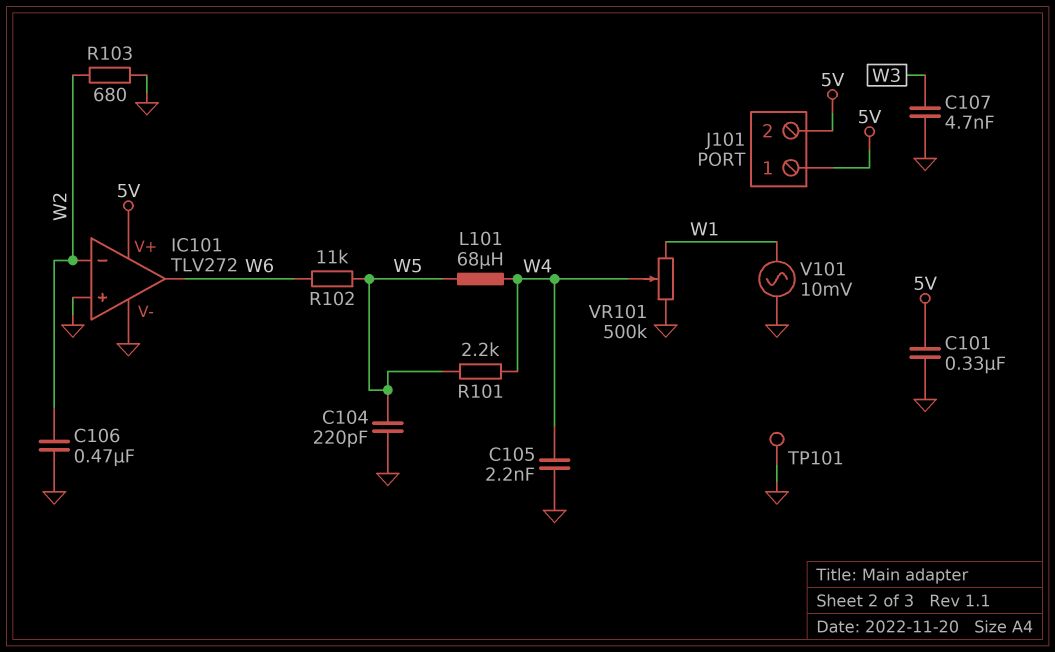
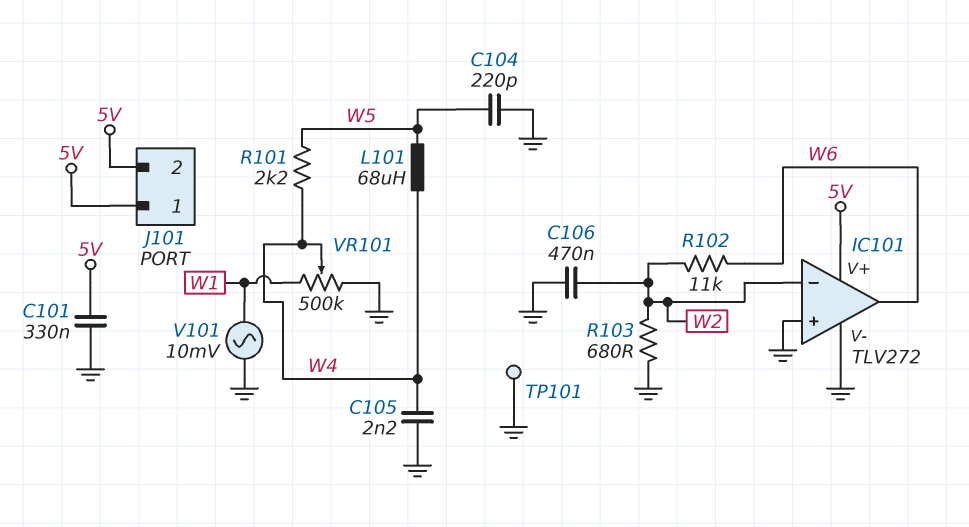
C107: 4.7nF (GND, W3) -> none
R102: 11k (W5, W6) -> 11k (W2, W6)

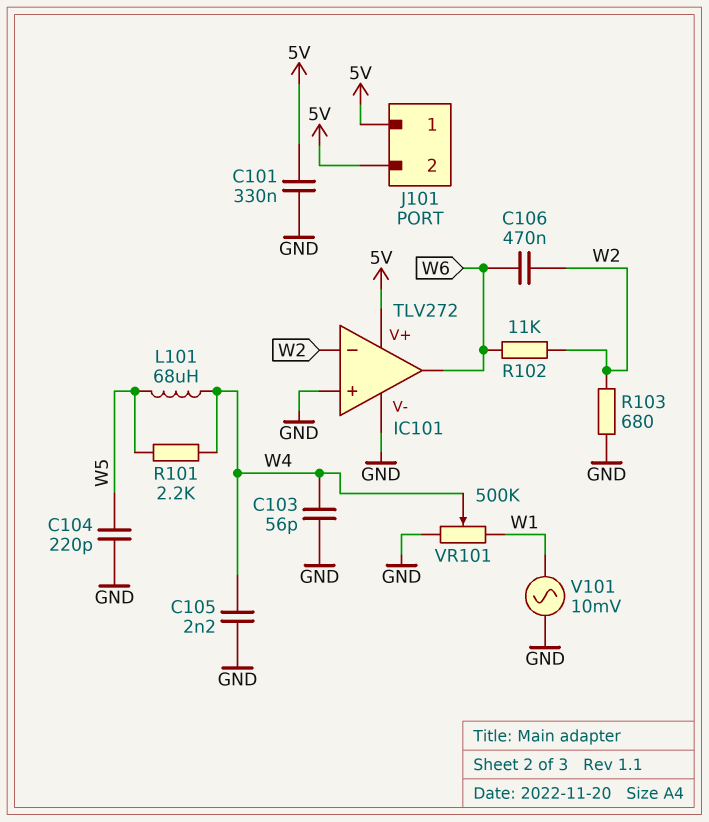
C103: none -> 56pF (GND, W4)
C106: 470nF (GND, W2) -> 470nF (W2, W6)
TP101: test point (GND) -> none

